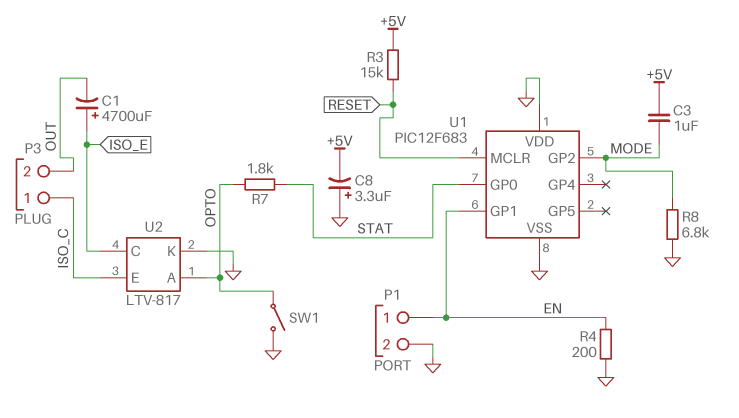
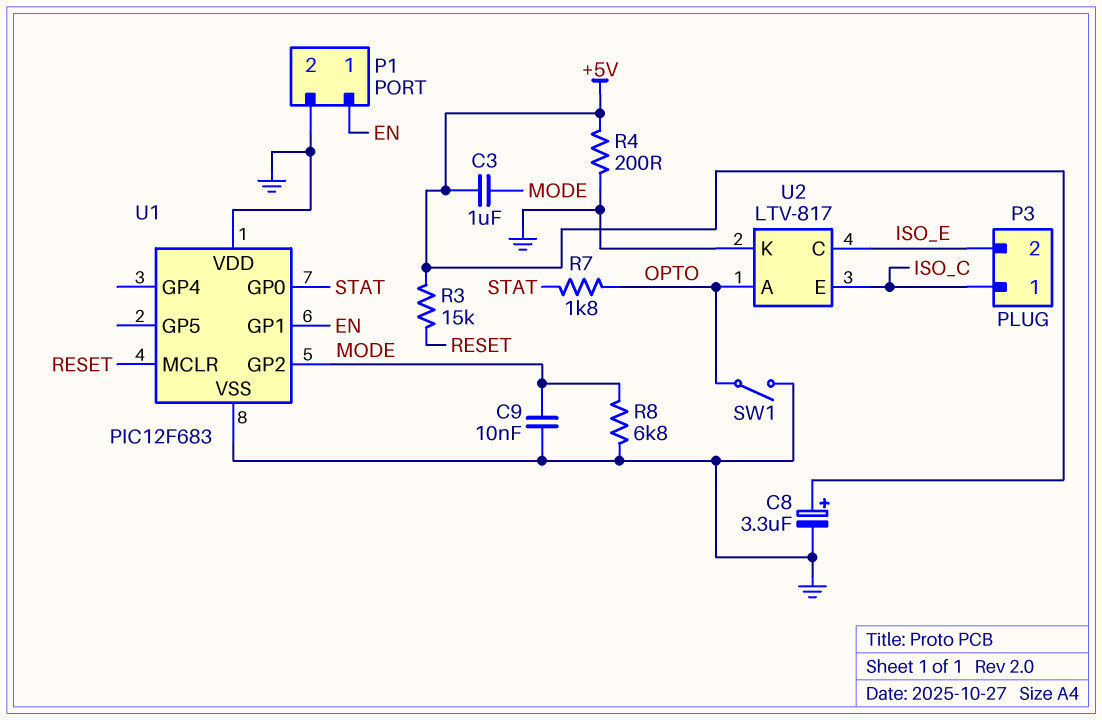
C1: 4700uF (plus ISO_E, minus OUT) -> none
C8: 3.3uF (plus GND, minus +5V) -> 3.3uF (plus +5V, minus GND)
C9: none -> 10nF (GND, MODE)
P3 pin 2: OUT -> ISO_E
R4: 200 (EN, GND) -> 200 (+5V, GND)

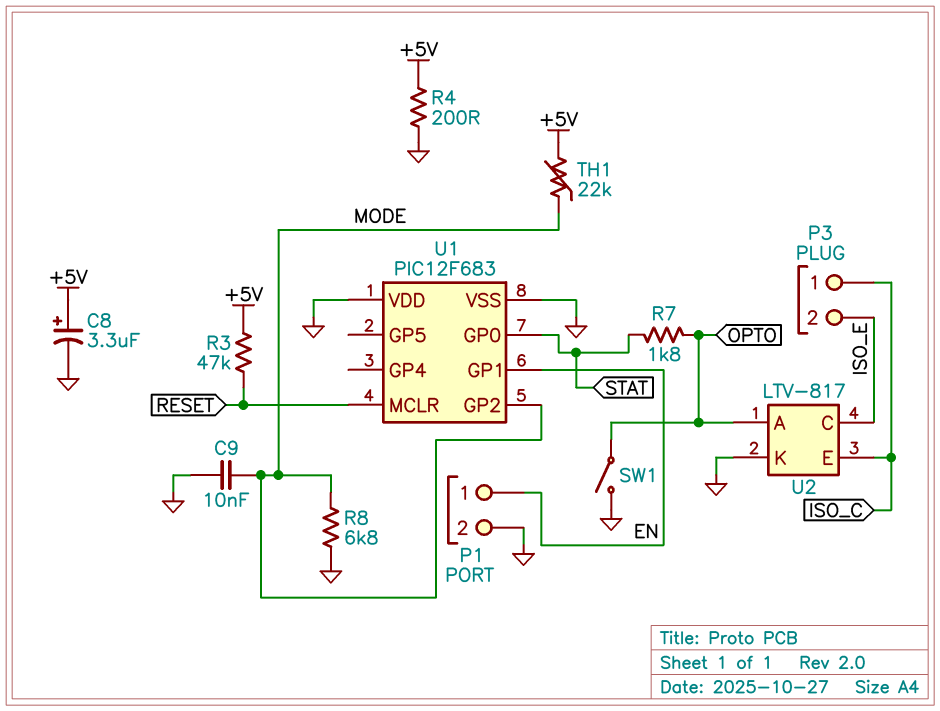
C3: 1uF (+5V, MODE) -> none
R3: 15k (+5V, RESET) -> 47k (+5V, RESET)
TH1: none -> 22k (+5V, MODE)

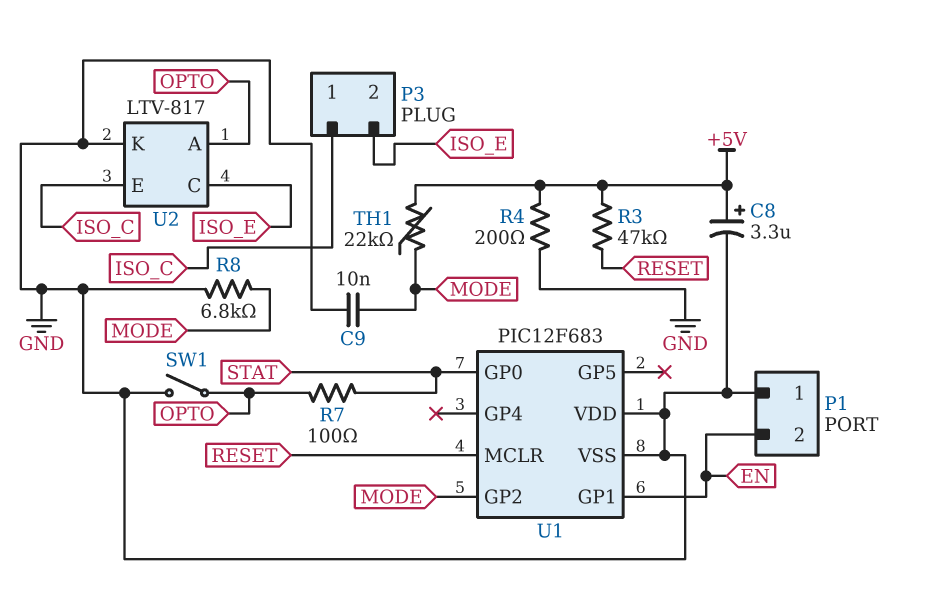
P1 pin 1: EN -> GND
P1 pin 2: GND -> EN
R7: 1.8k (OPTO, STAT) -> 100 (OPTO, STAT)

